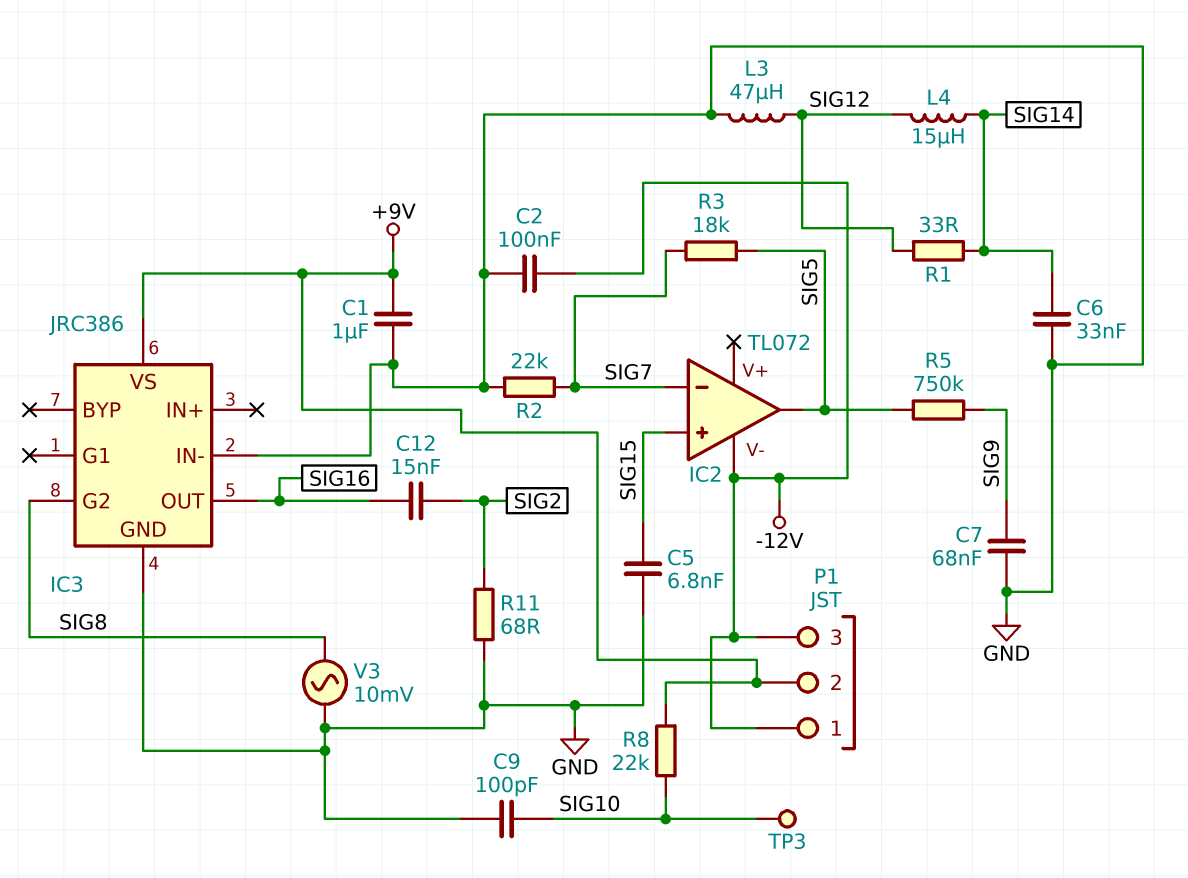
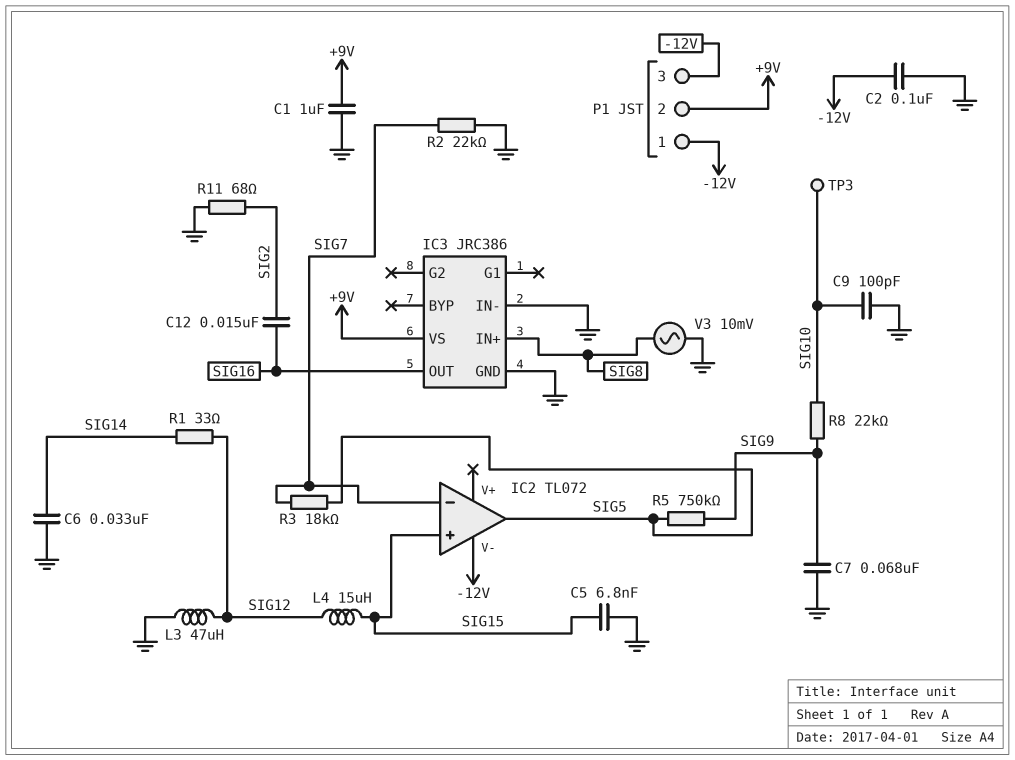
IC3 pin G2: SIG8 -> none
IC3 pin IN+: none -> SIG8
L4: 15uH (SIG12, SIG14) -> 15uH (SIG12, SIG15)
R8: 22k (+9V, SIG10) -> 22k (SIG9, SIG10)

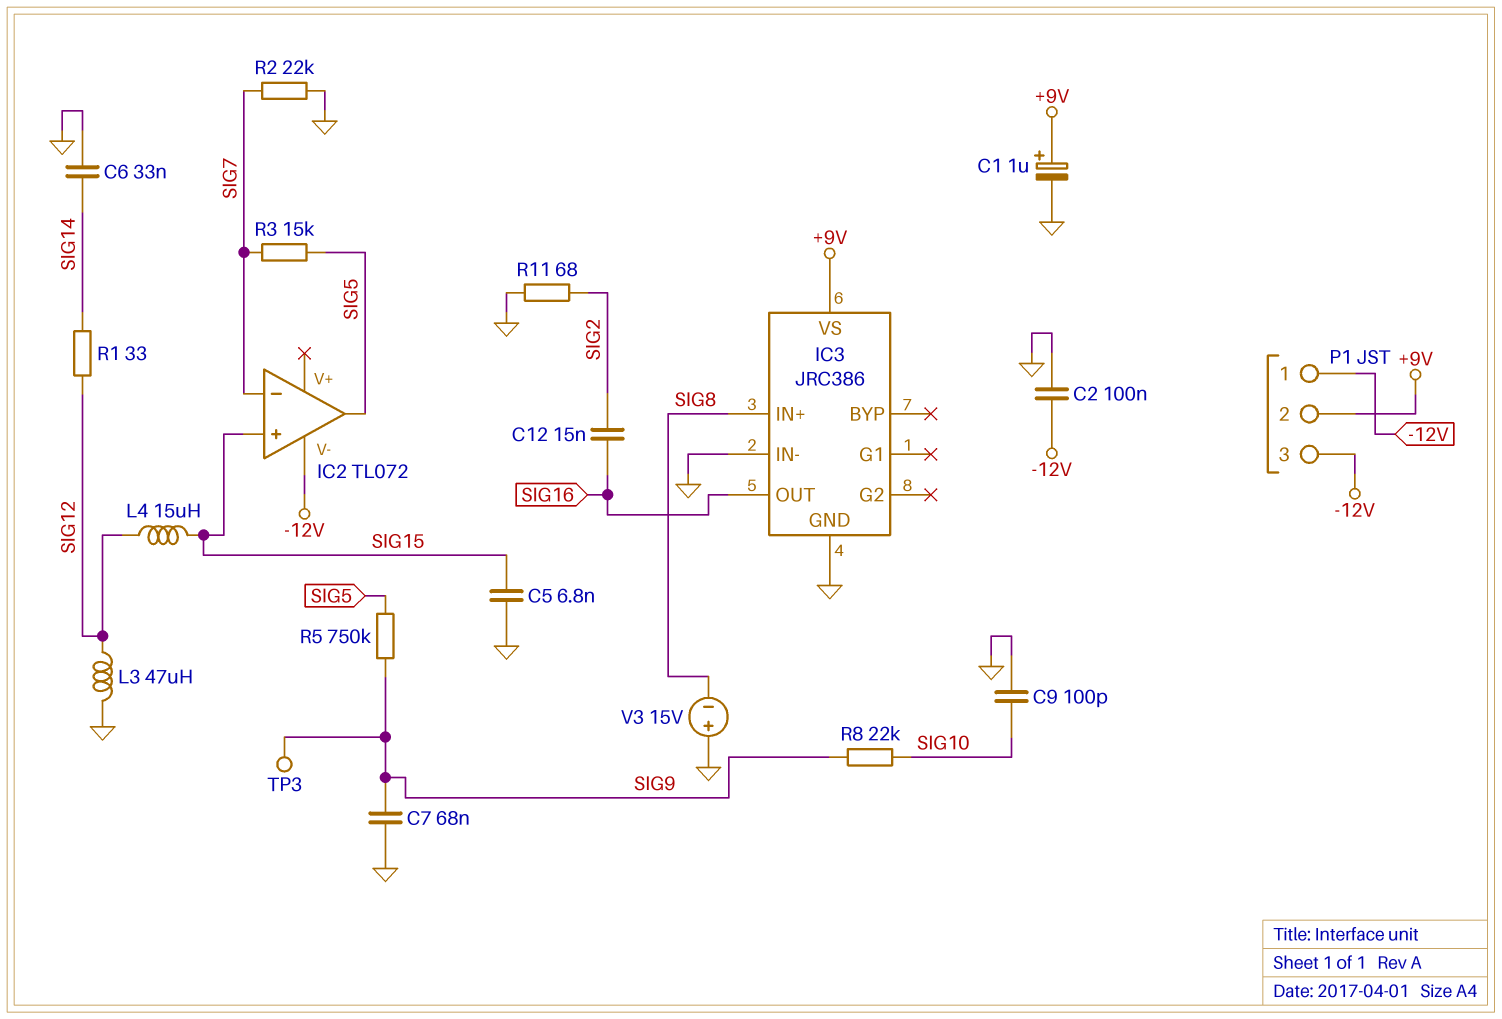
C1: 1uF (+9V, GND) -> 1uF (plus +9V, minus GND)
R3: 18k (SIG5, SIG7) -> 15k (SIG5, SIG7)
TP3: test point (SIG10) -> test point (SIG9)
V3: AC 10mV (GND, SIG8) -> 15V (plus GND, minus SIG8)

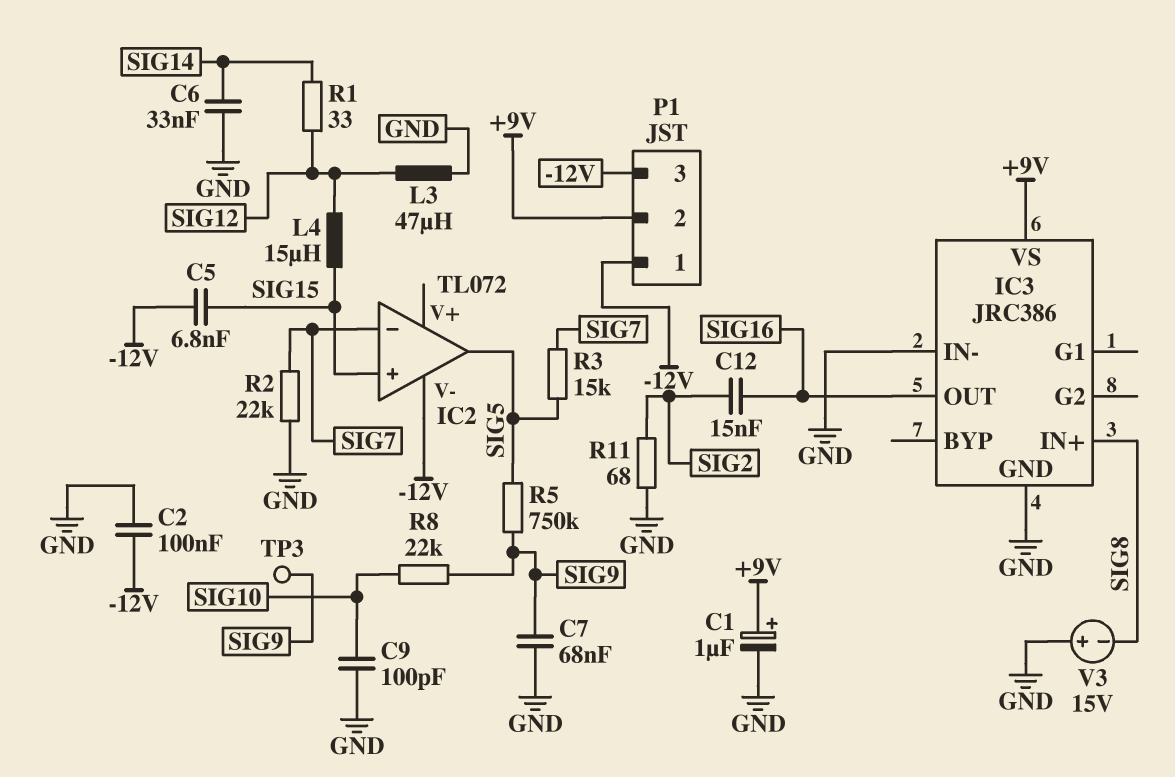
C5: 6.8nF (GND, SIG15) -> 6.8nF (-12V, SIG15)

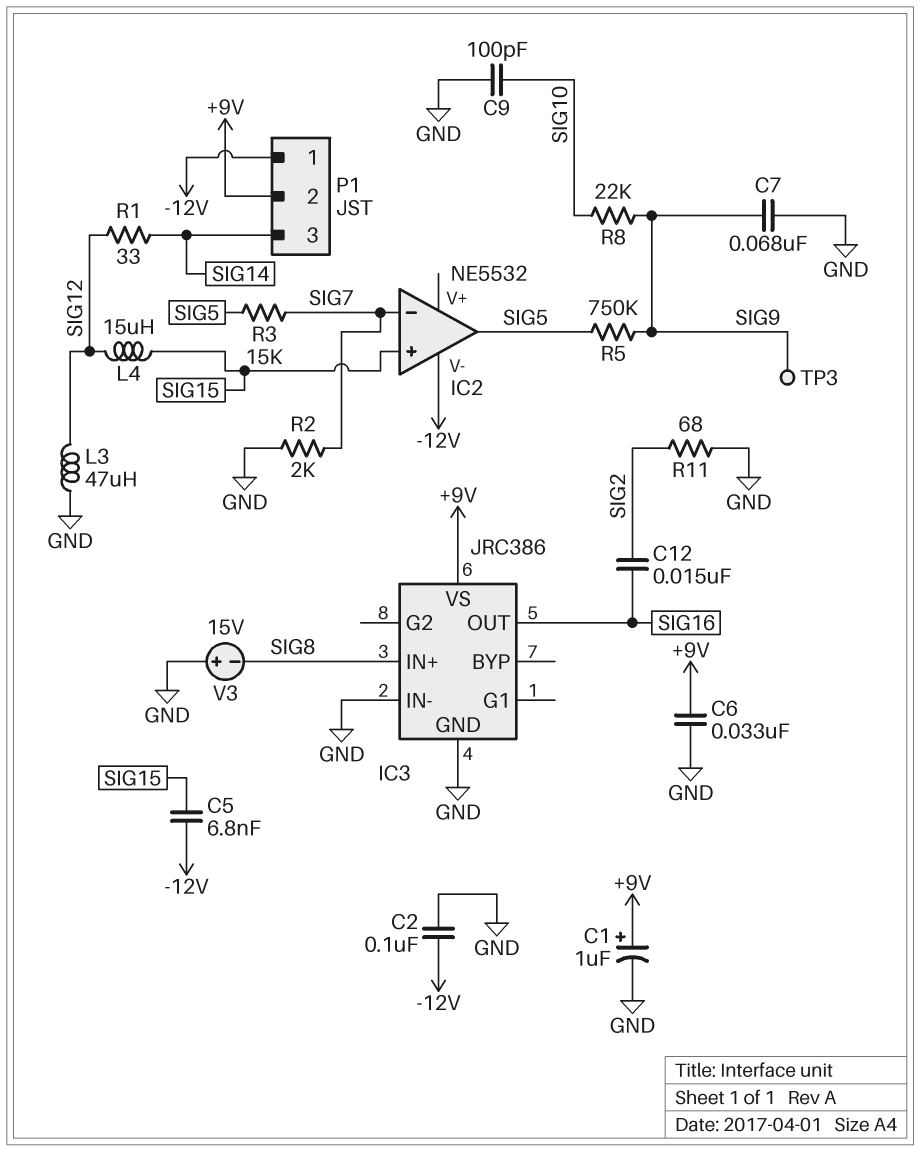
C6: 33nF (GND, SIG14) -> 33nF (+9V, GND)
IC2: TL072 -> NE5532
P1 pin 3: -12V -> SIG14
R2: 22k (GND, SIG7) -> 2k (GND, SIG7)

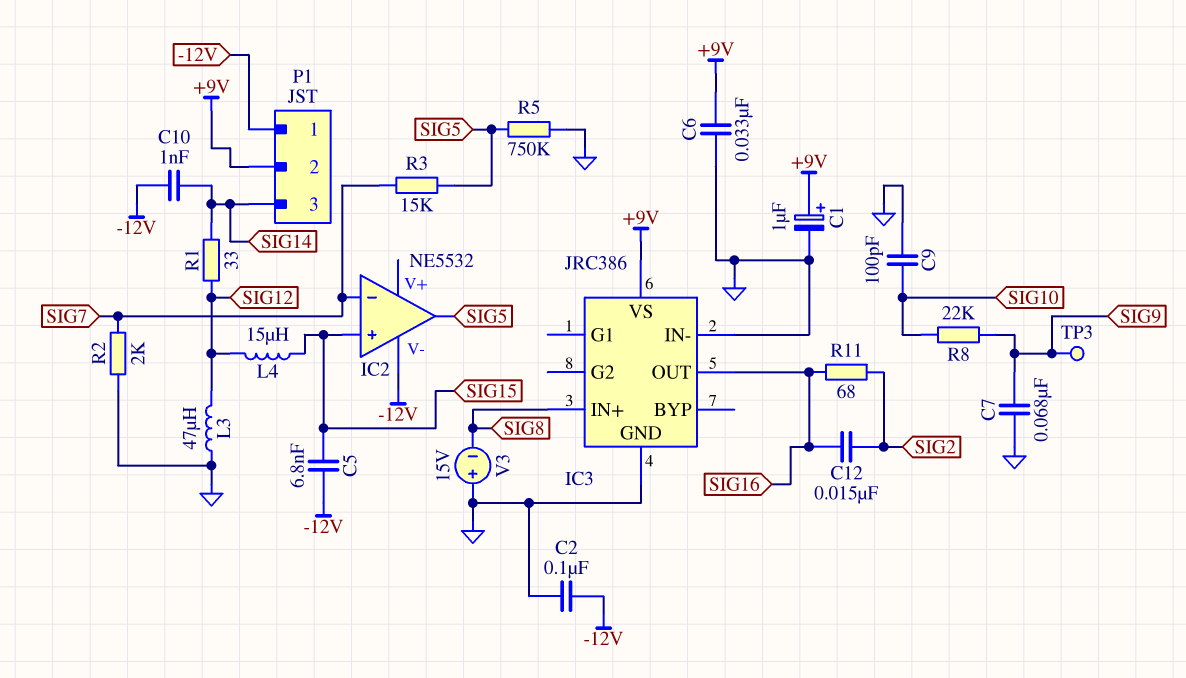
C10: none -> 1nF (-12V, SIG14)
R5: 750k (SIG5, SIG9) -> 750k (GND, SIG5)
R11: 68 (GND, SIG2) -> 68 (SIG2, SIG16)

